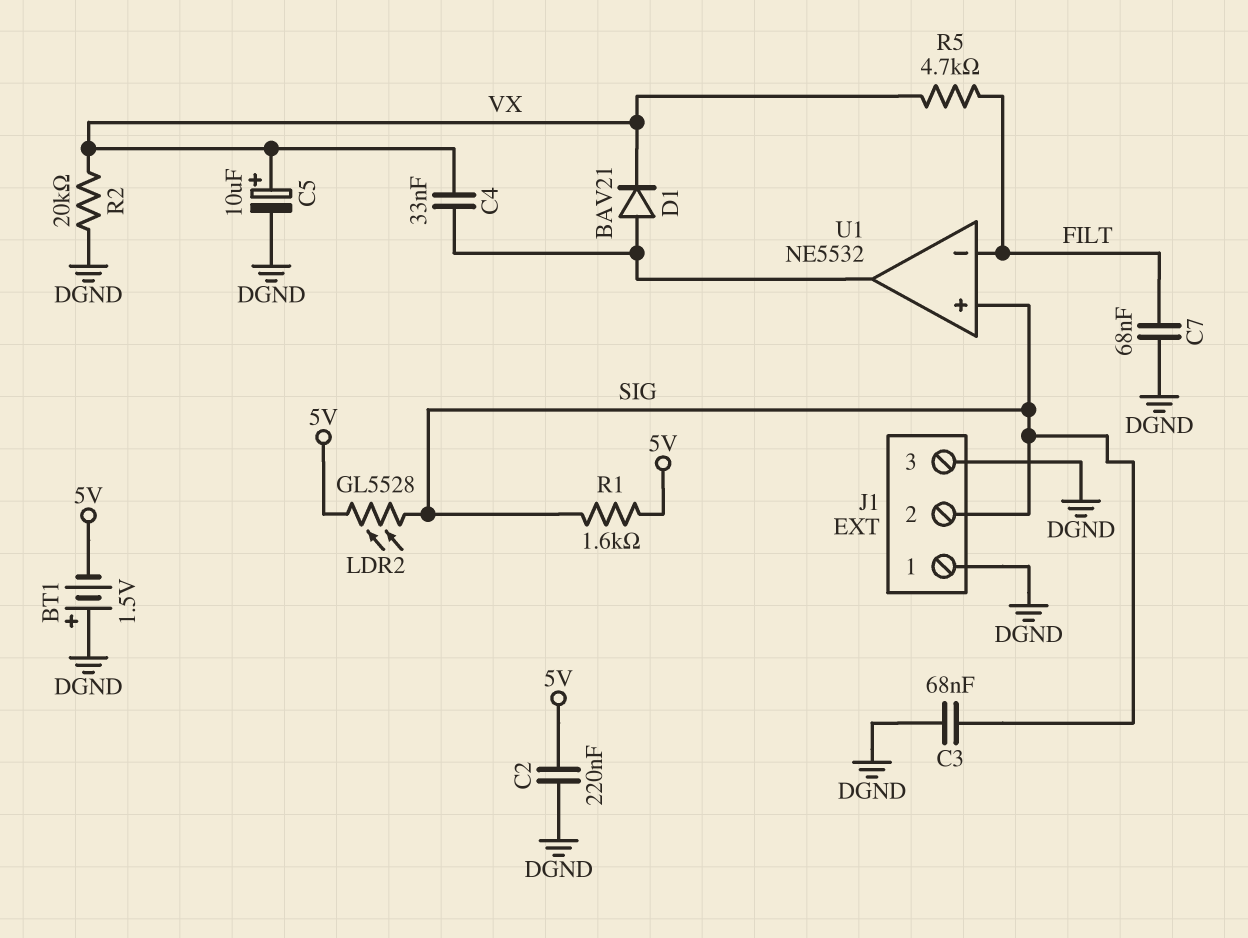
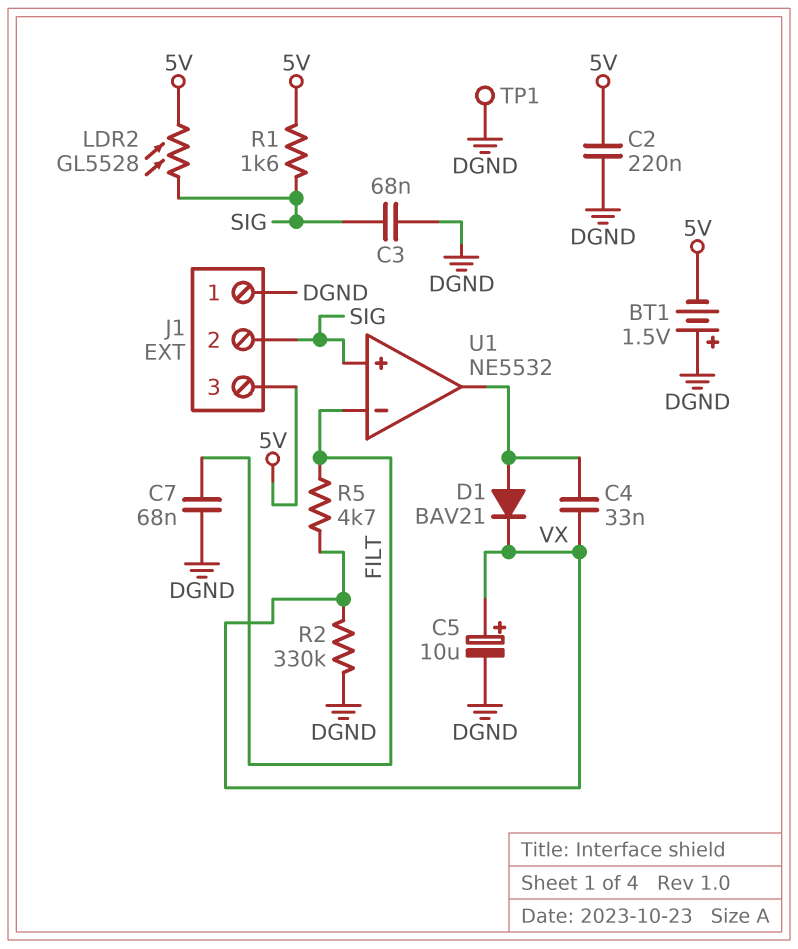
J1 pin 3: DGND -> 5V
R2: 20k (DGND, VX) -> 330k (DGND, VX)
TP1: none -> test point (DGND)

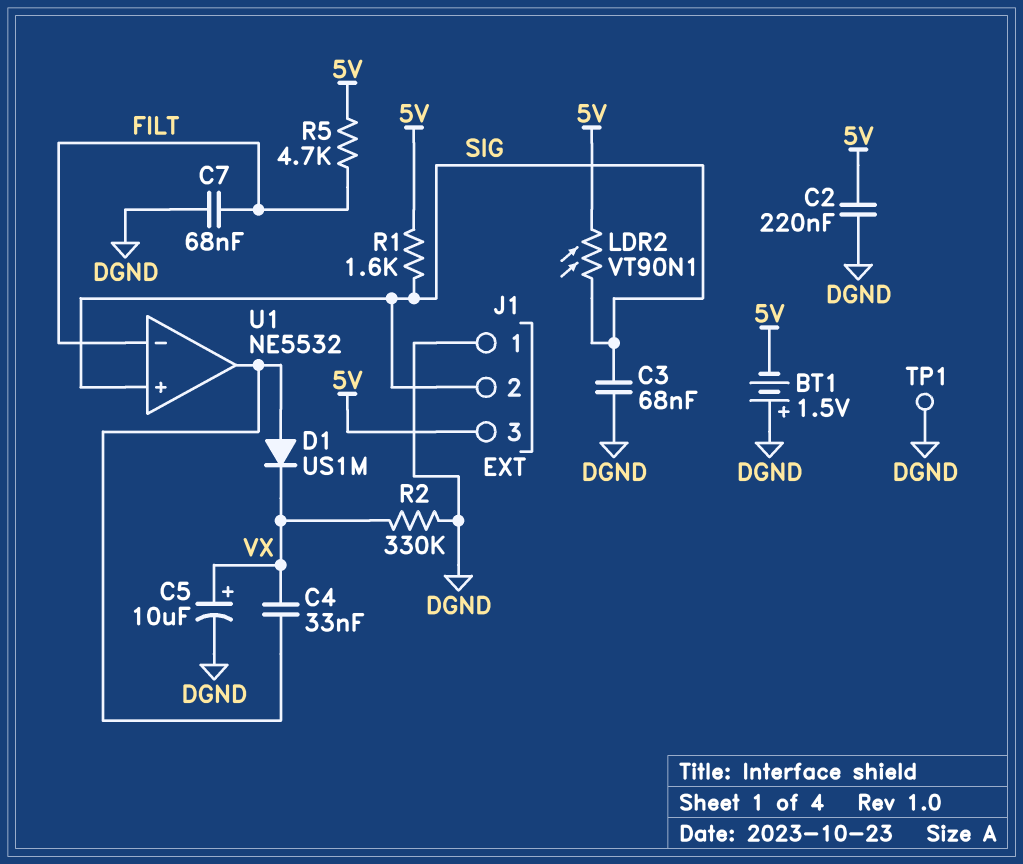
D1: diode BAV21 (A U1/out, K VX) -> diode US1M (A U1/out, K VX)
LDR2: GL5528 (5V, SIG) -> VT90N1 (5V, SIG)
R5: 4.7k (FILT, VX) -> 4.7k (5V, FILT)

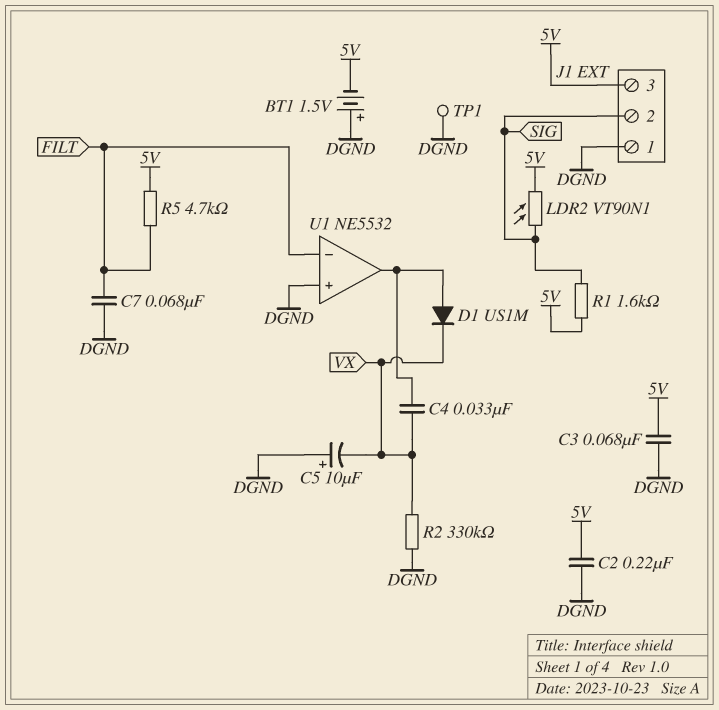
C3: 68nF (DGND, SIG) -> 68nF (5V, DGND)
C5: 10uF (plus VX, minus DGND) -> 10uF (plus DGND, minus VX)
U1 pin in+: SIG -> DGND

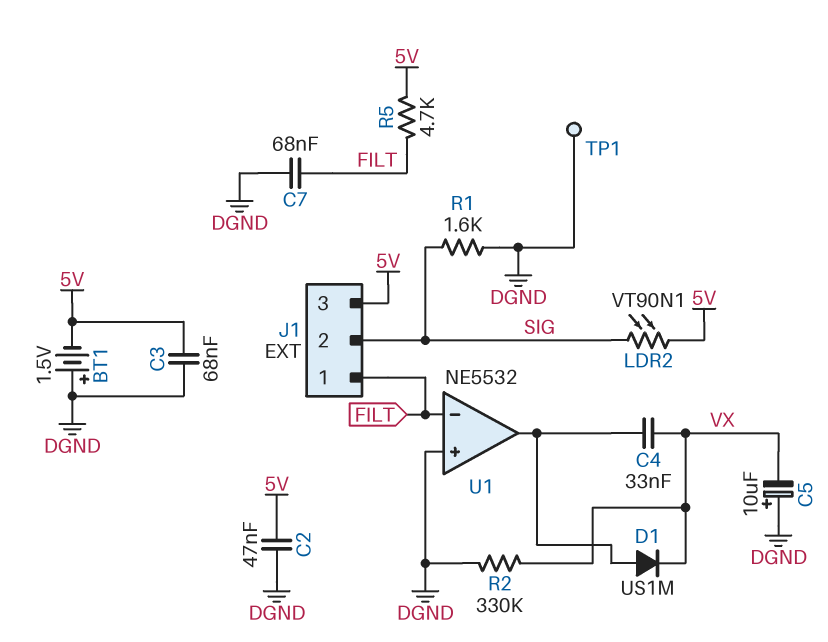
C2: 220nF (5V, DGND) -> 47nF (5V, DGND)
J1 pin 1: DGND -> FILT
R1: 1.6k (5V, SIG) -> 1.6k (DGND, SIG)

